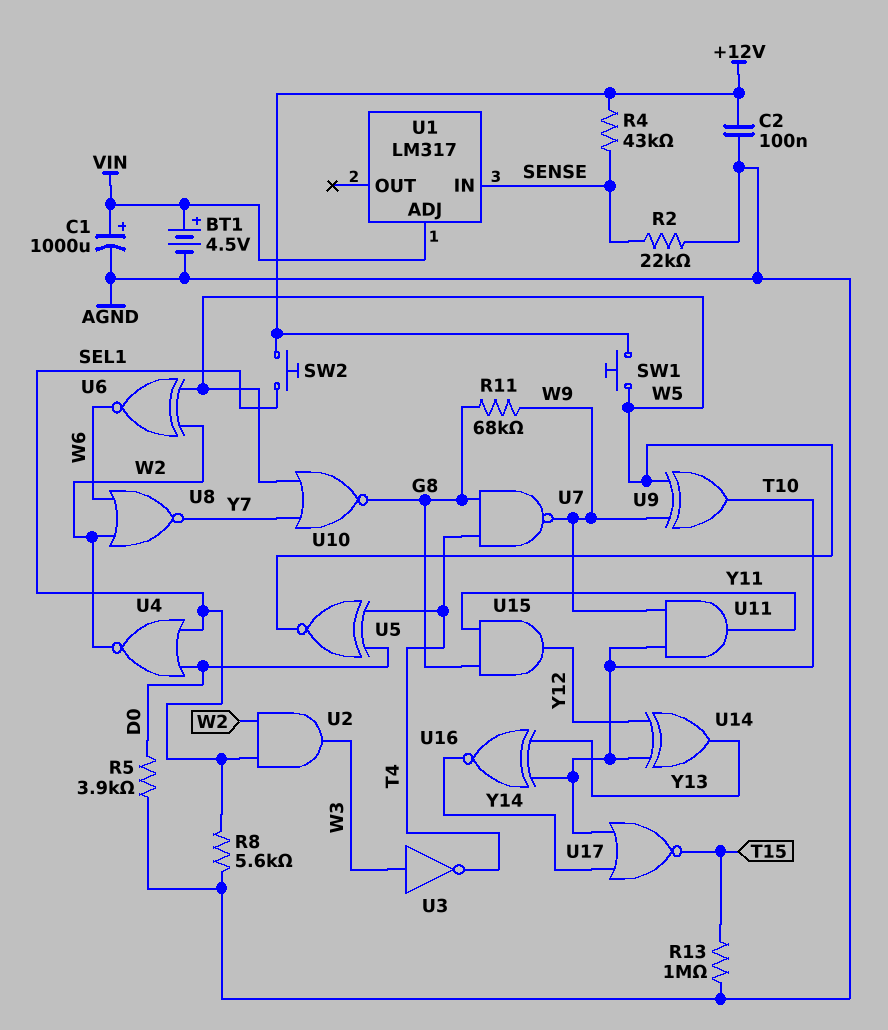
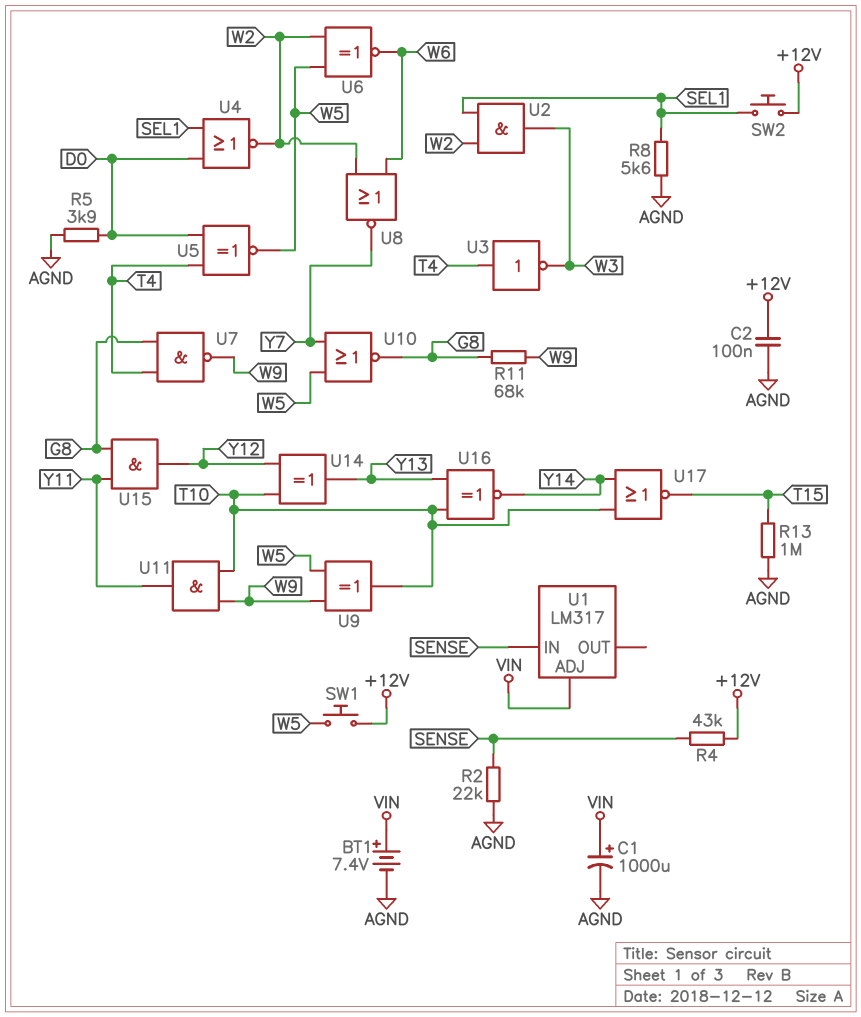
BT1: 4.5V (plus VIN, minus AGND) -> 7.4V (plus VIN, minus AGND)
U3: NOT (in W3, out T4) -> NOT (in T4, out W3)

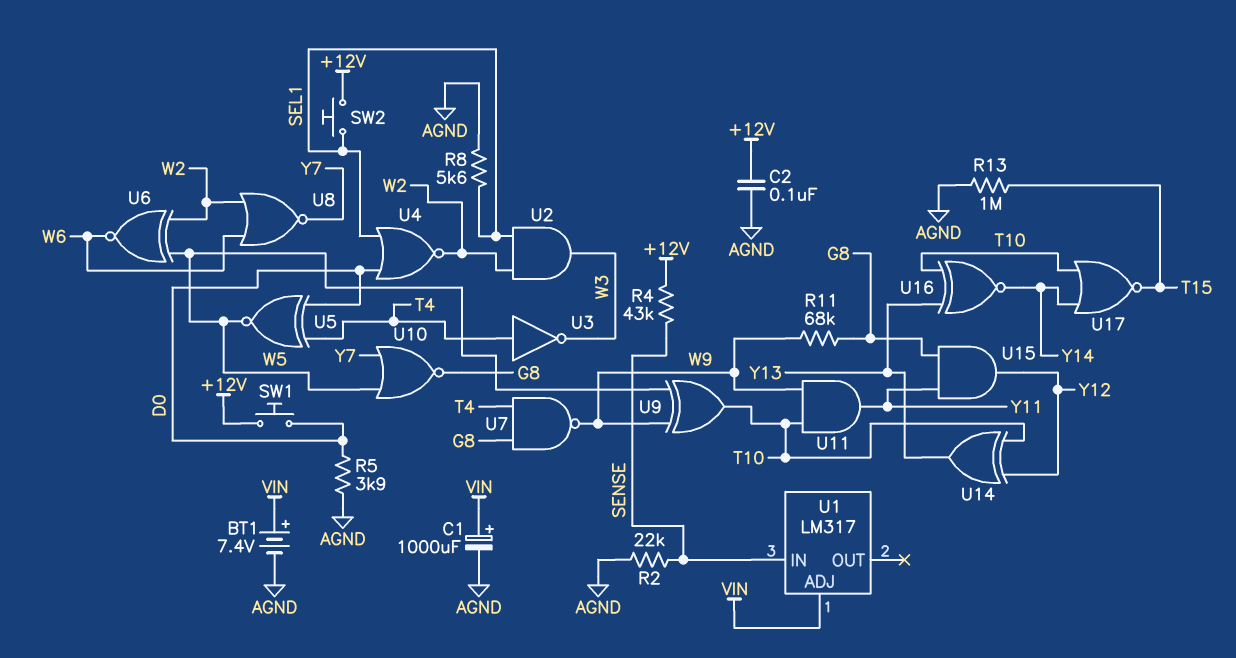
SW1: button (+12V, W5) -> button (+12V, D0)

